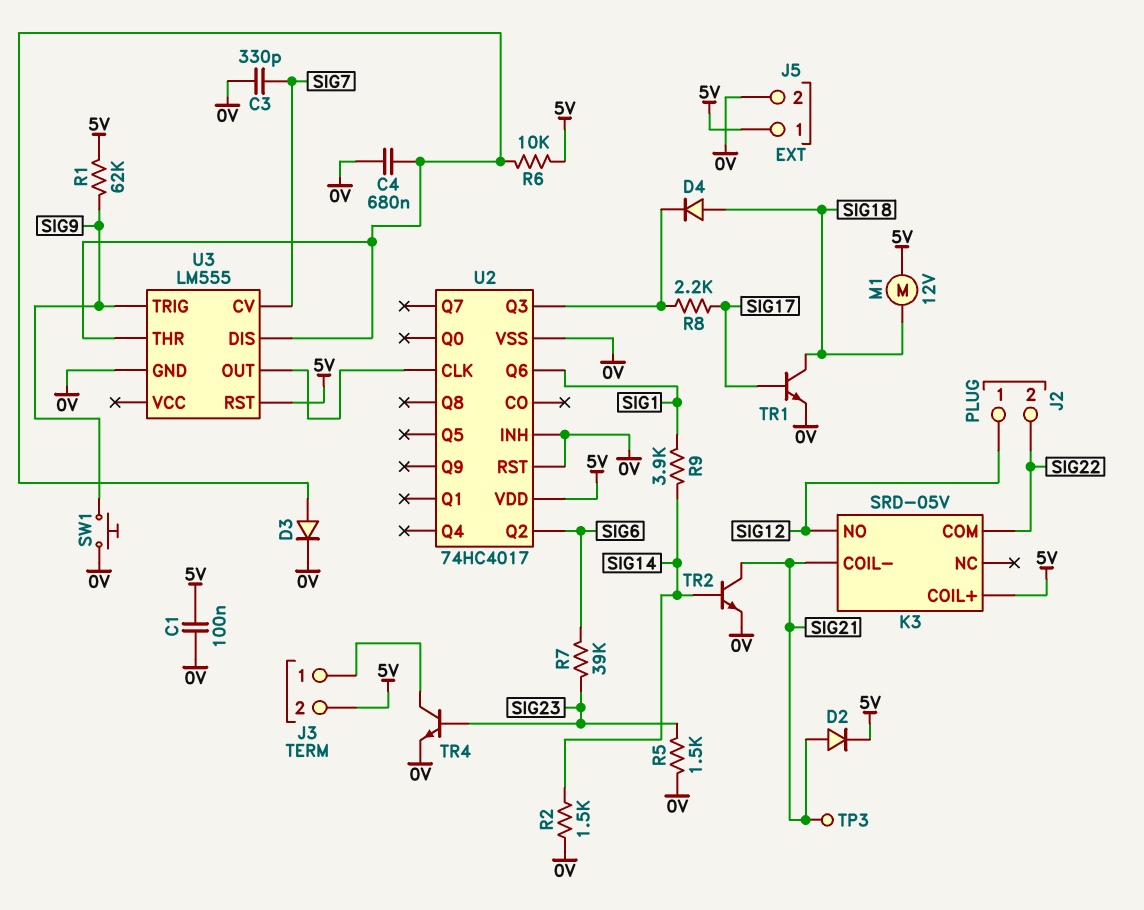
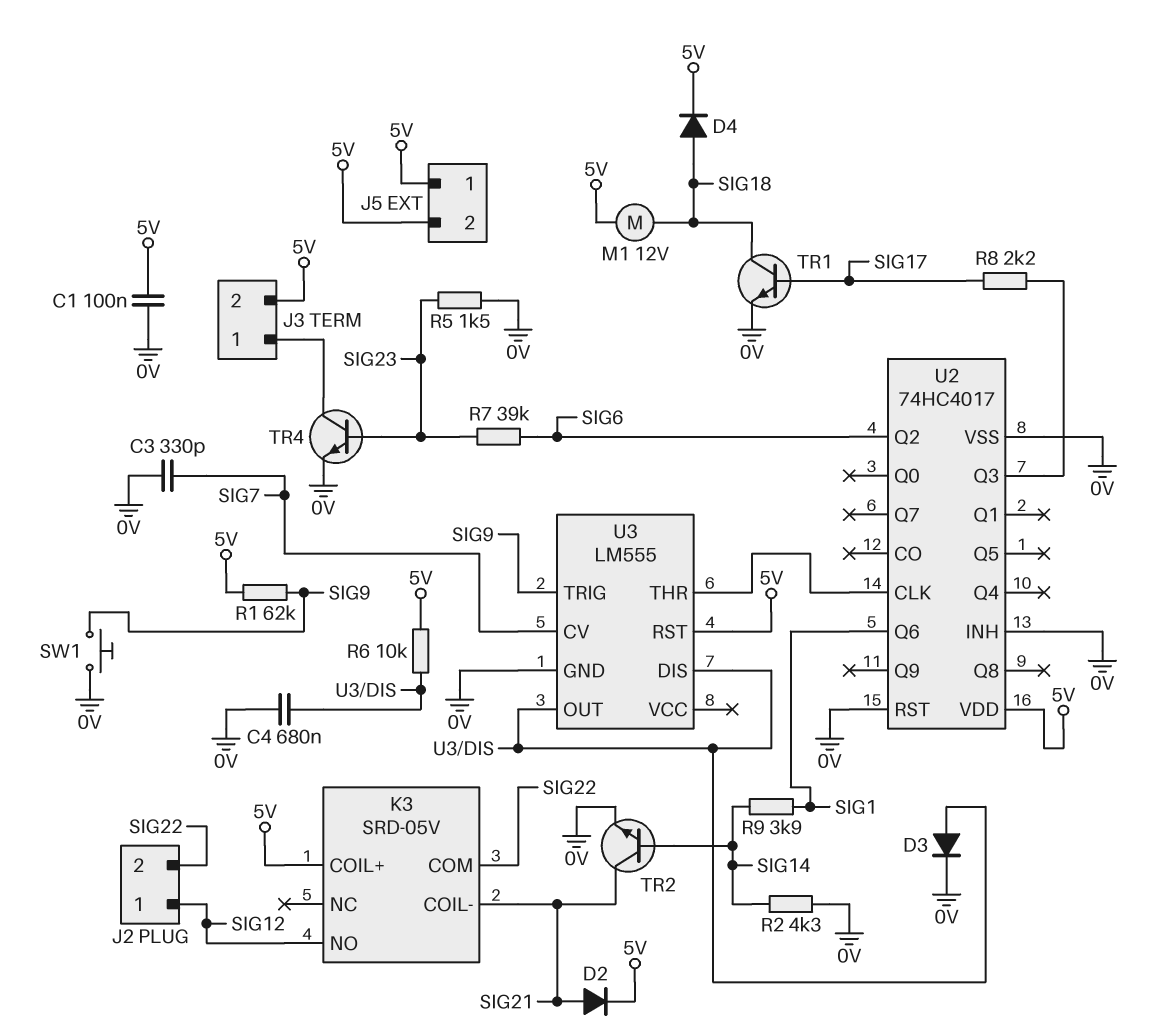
D4: diode (A SIG18, K U2/Q3) -> diode (A SIG18, K 5V)
J5 pin 2: 0V -> 5V
R2: 1.5k (0V, SIG14) -> 4.3k (0V, SIG14)
TP3: test point (SIG21) -> none
U3 pin OUT: U2/CLK -> U3/DIS
U3 pin THR: U3/DIS -> U2/CLK

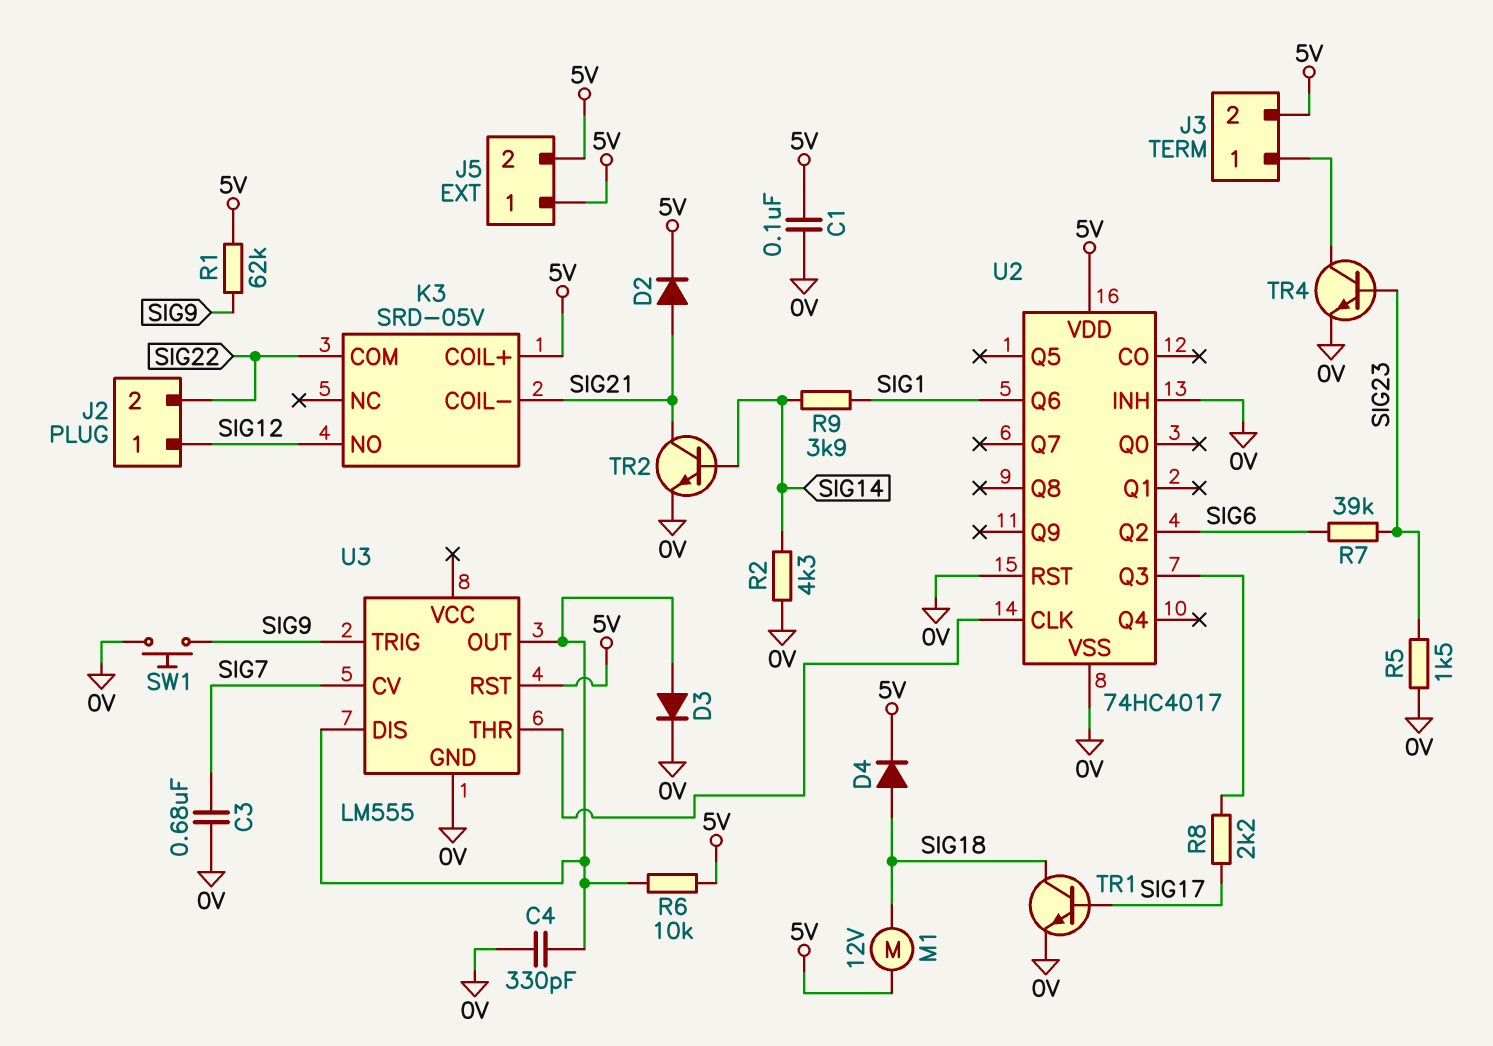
C3: 330pF (0V, SIG7) -> 680nF (0V, SIG7)
C4: 680nF (0V, U3/DIS) -> 330pF (0V, U3/DIS)

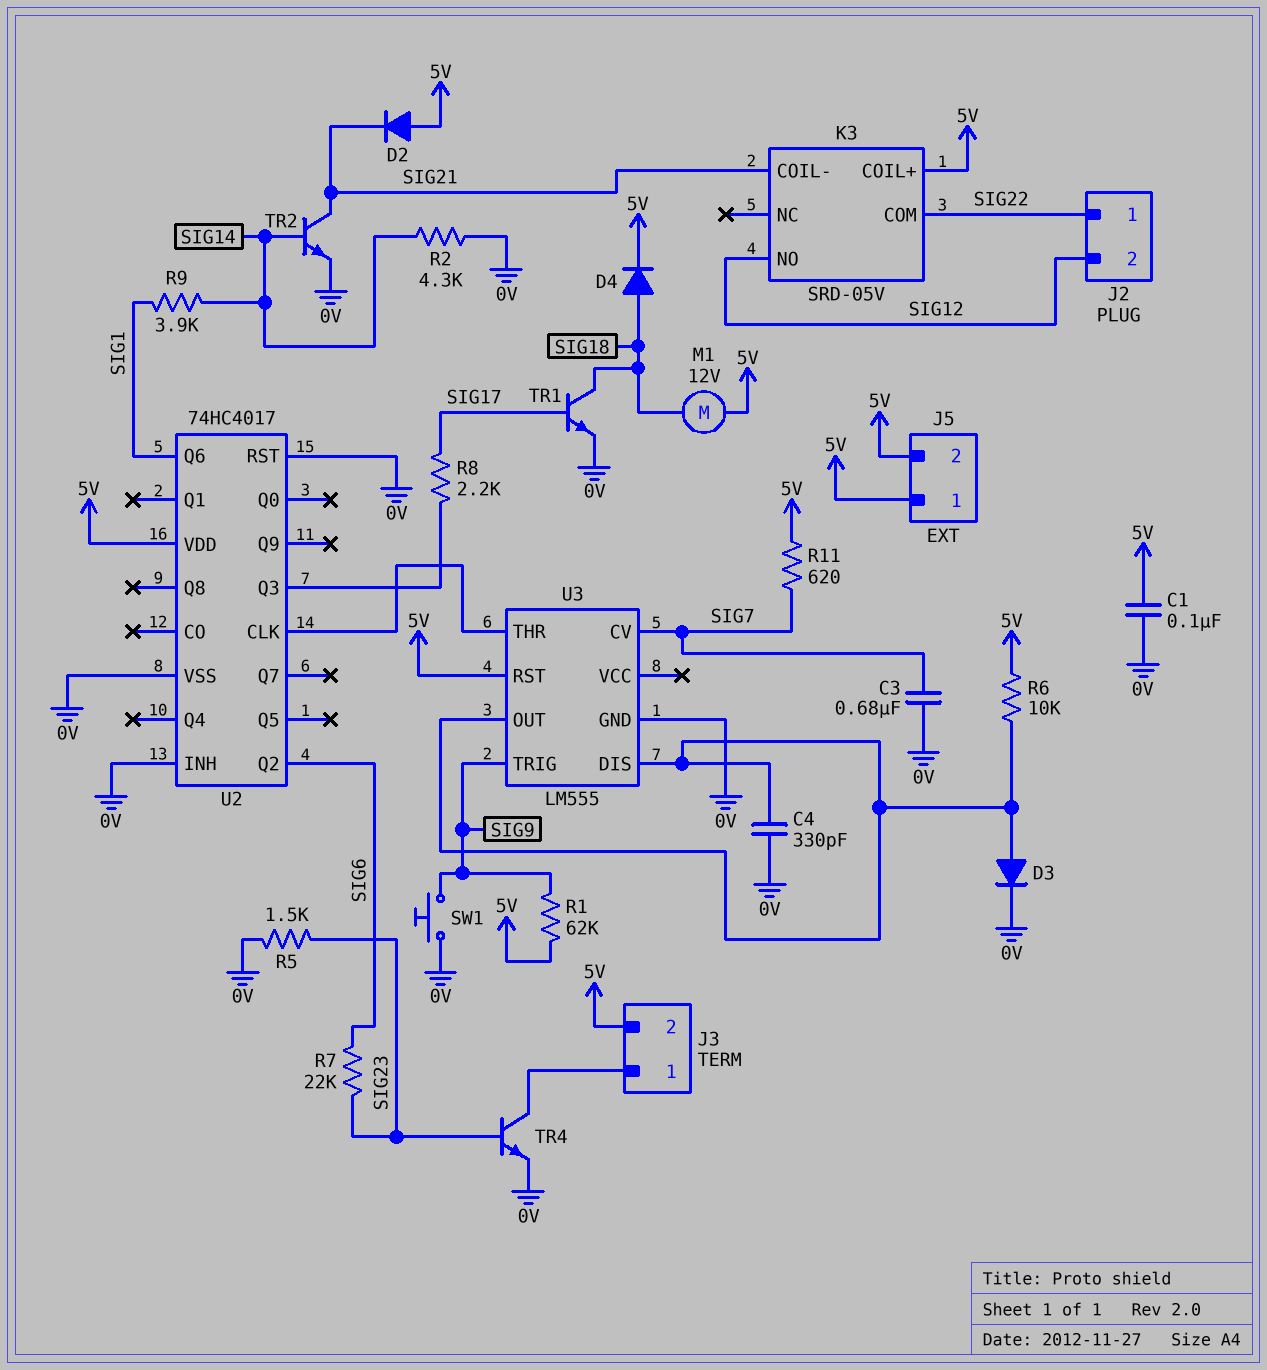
D2: diode (A SIG21, K 5V) -> diode (A 5V, K SIG21)
J2 pin 1: SIG12 -> SIG22
J2 pin 2: SIG22 -> SIG12
R7: 39k (SIG6, SIG23) -> 22k (SIG6, SIG23)
R11: none -> 620 (5V, SIG7)

